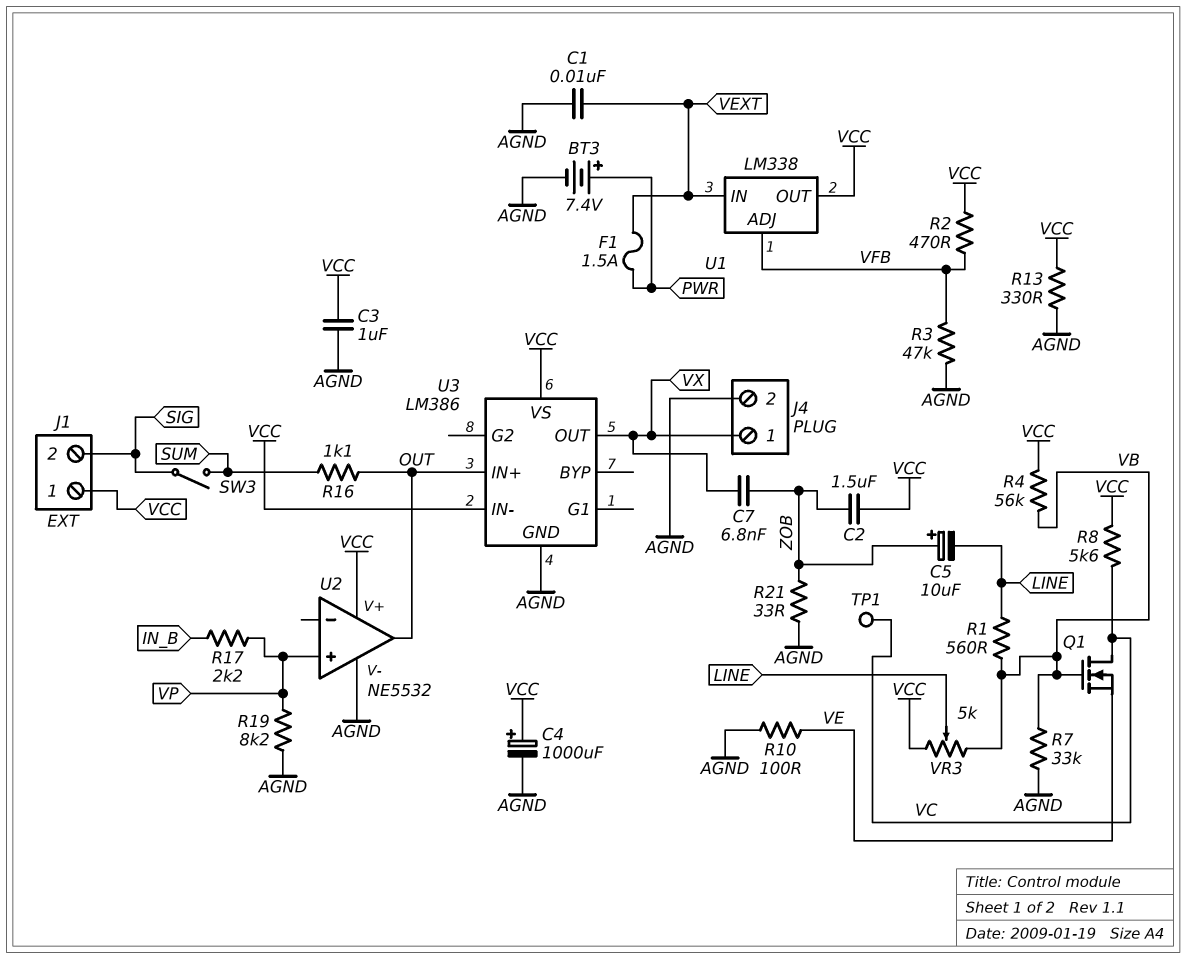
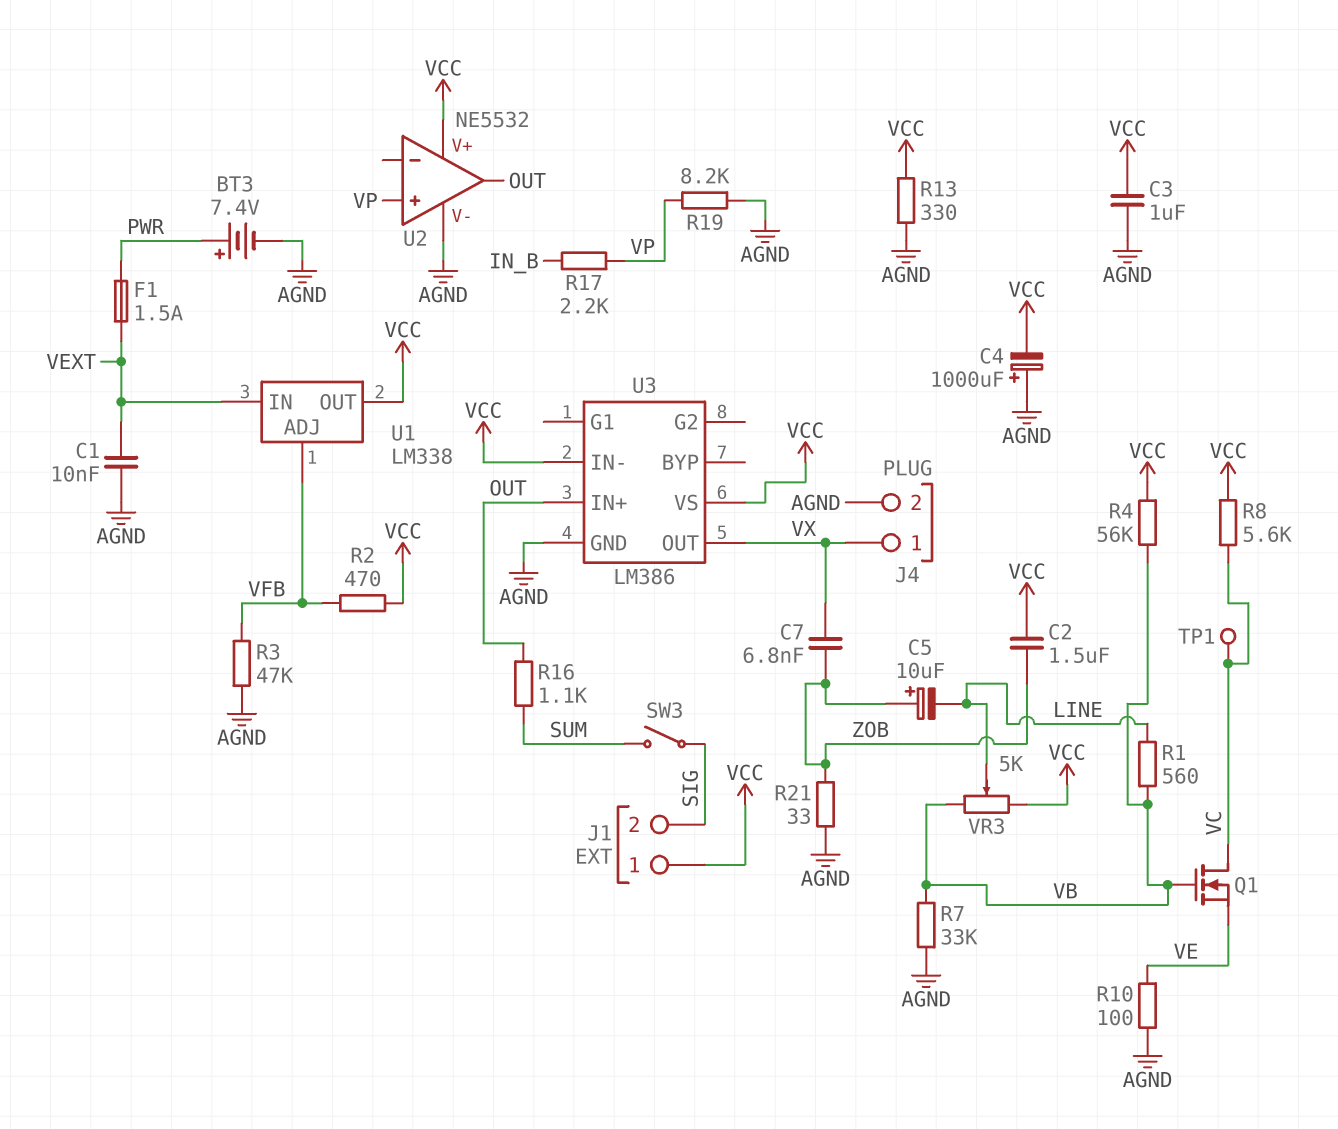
C4: 1000uF (plus VCC, minus AGND) -> 1000uF (plus AGND, minus VCC)

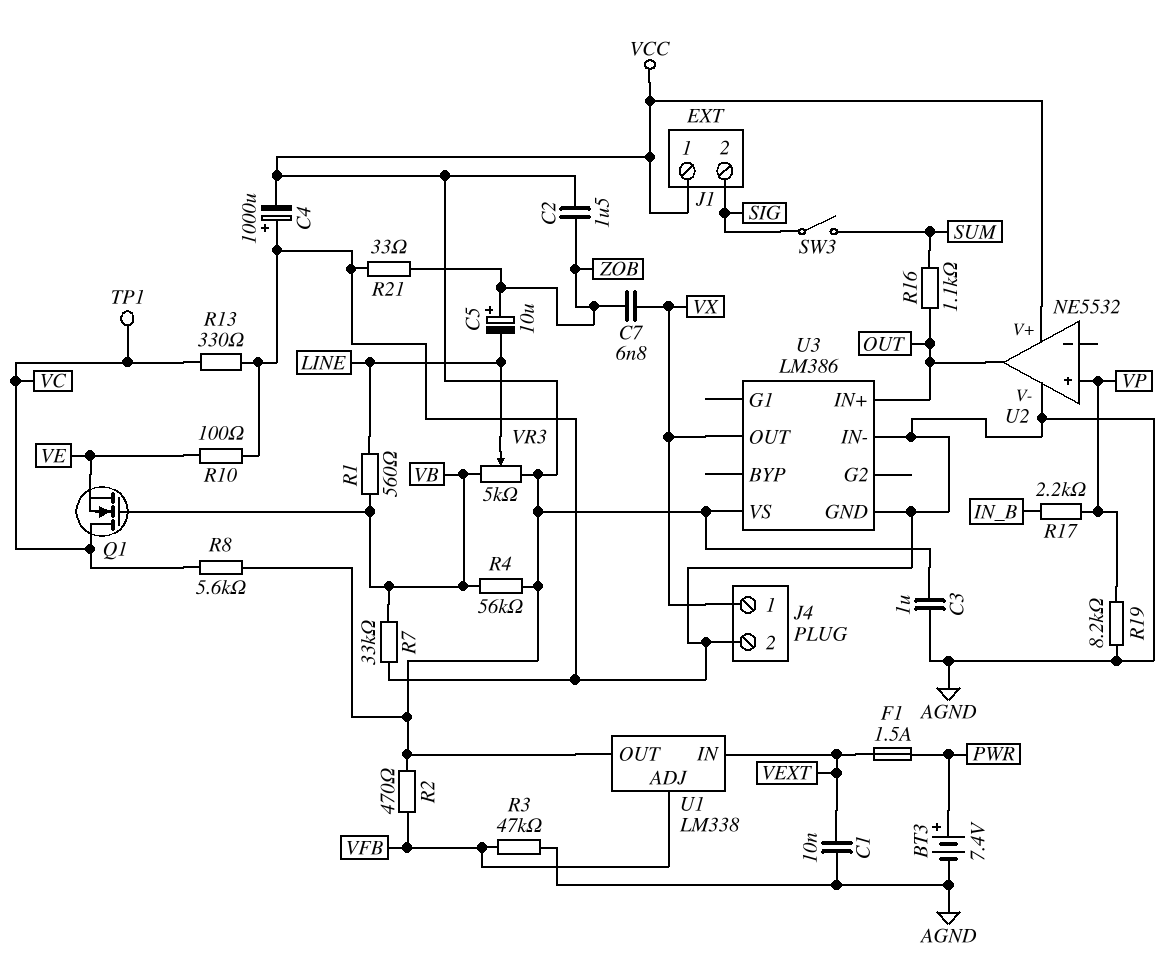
R13: 330 (AGND, VCC) -> 330 (AGND, VC)
U3 pin IN-: VCC -> AGND

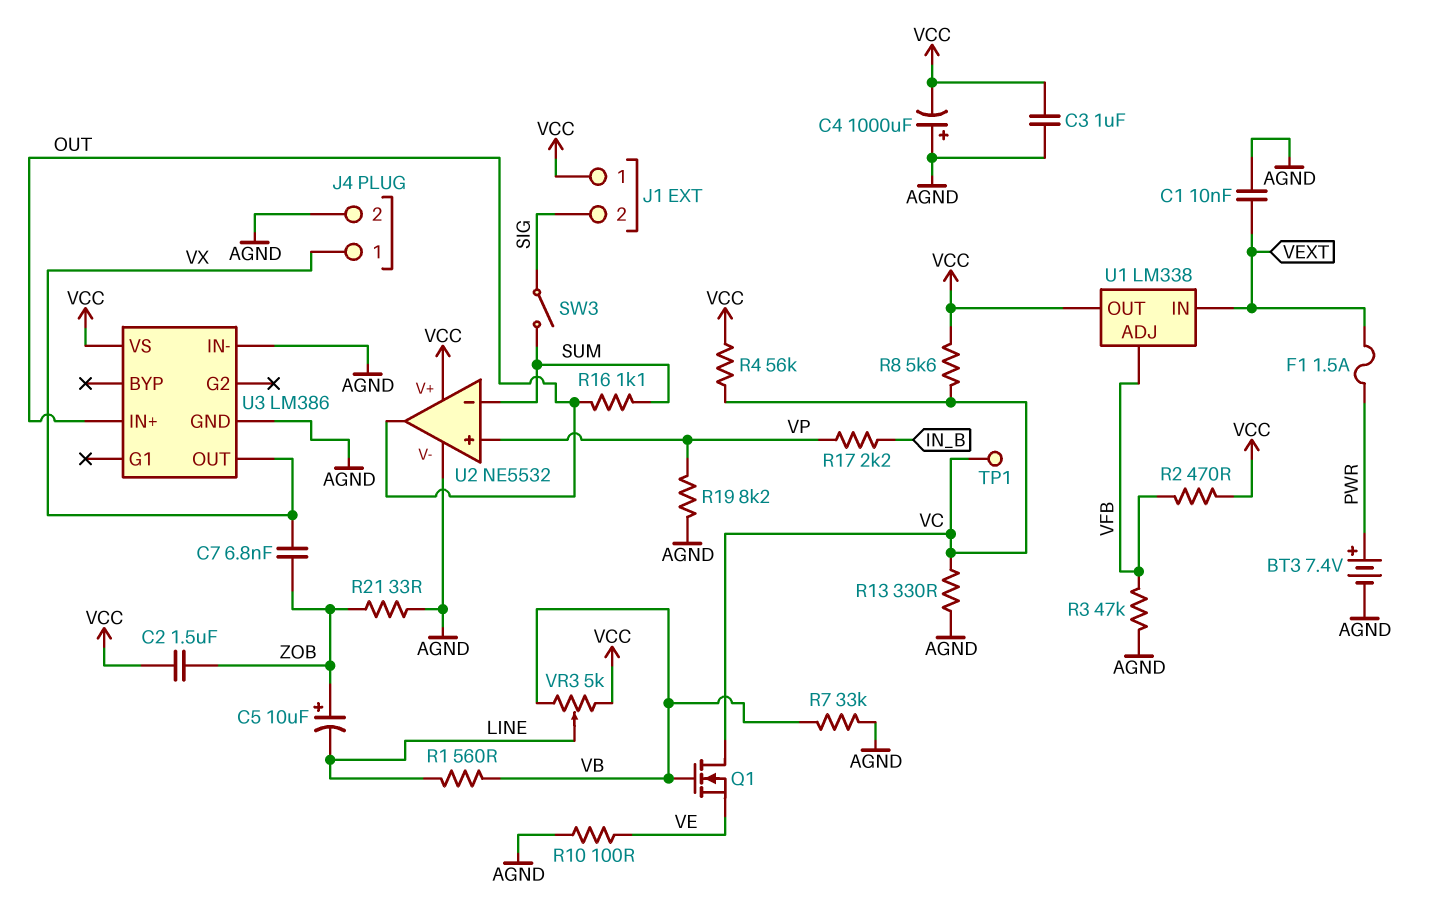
R4: 56k (VB, VCC) -> 56k (VC, VCC)
U2 pin in-: none -> SUM

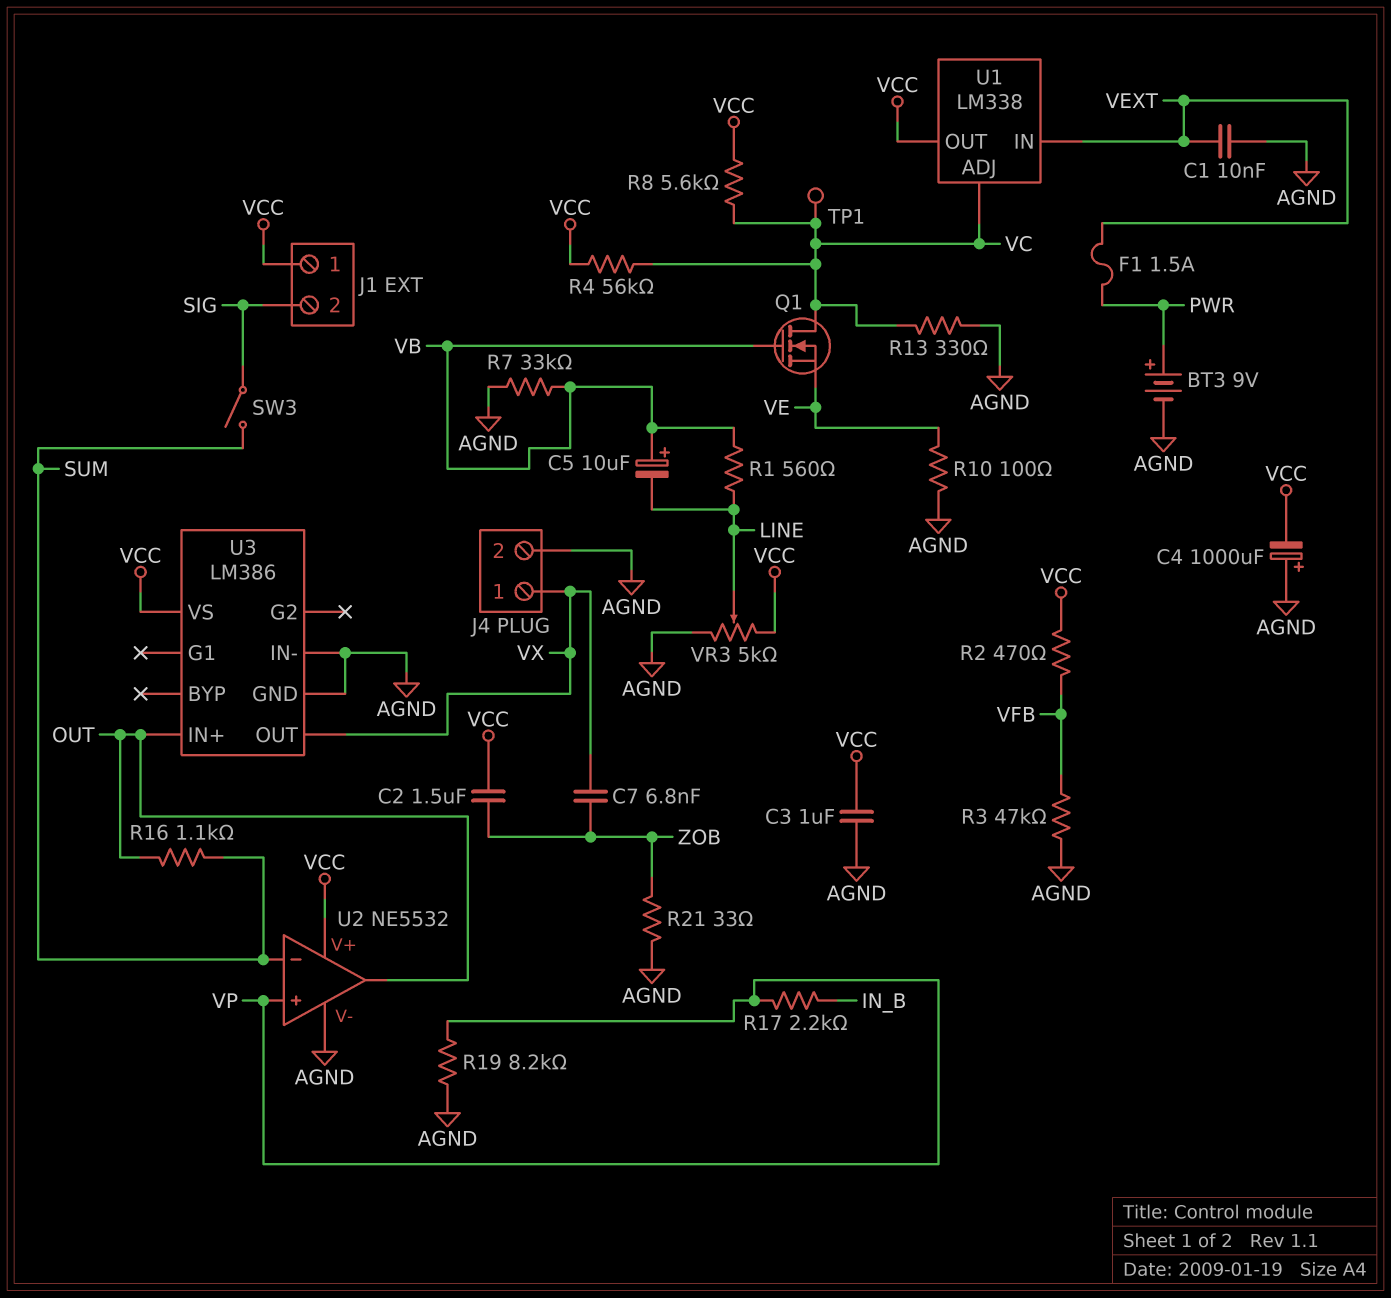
BT3: 7.4V (plus PWR, minus AGND) -> 9V (plus PWR, minus AGND)
C5: 10uF (plus ZOB, minus LINE) -> 10uF (plus VB, minus LINE)
U1 pin ADJ: VFB -> VC
VR3: 5k (VB, VCC, wiper LINE) -> 5k (AGND, VCC, wiper LINE)

